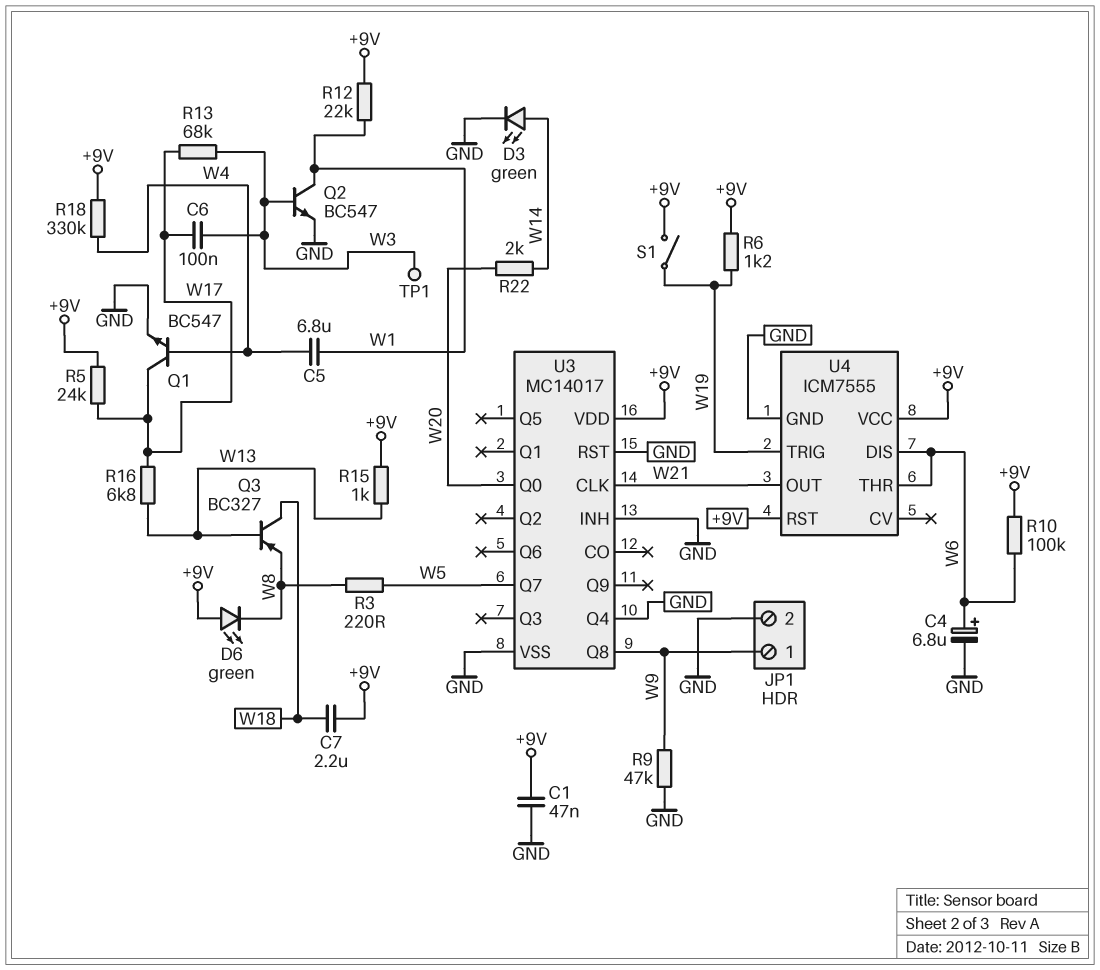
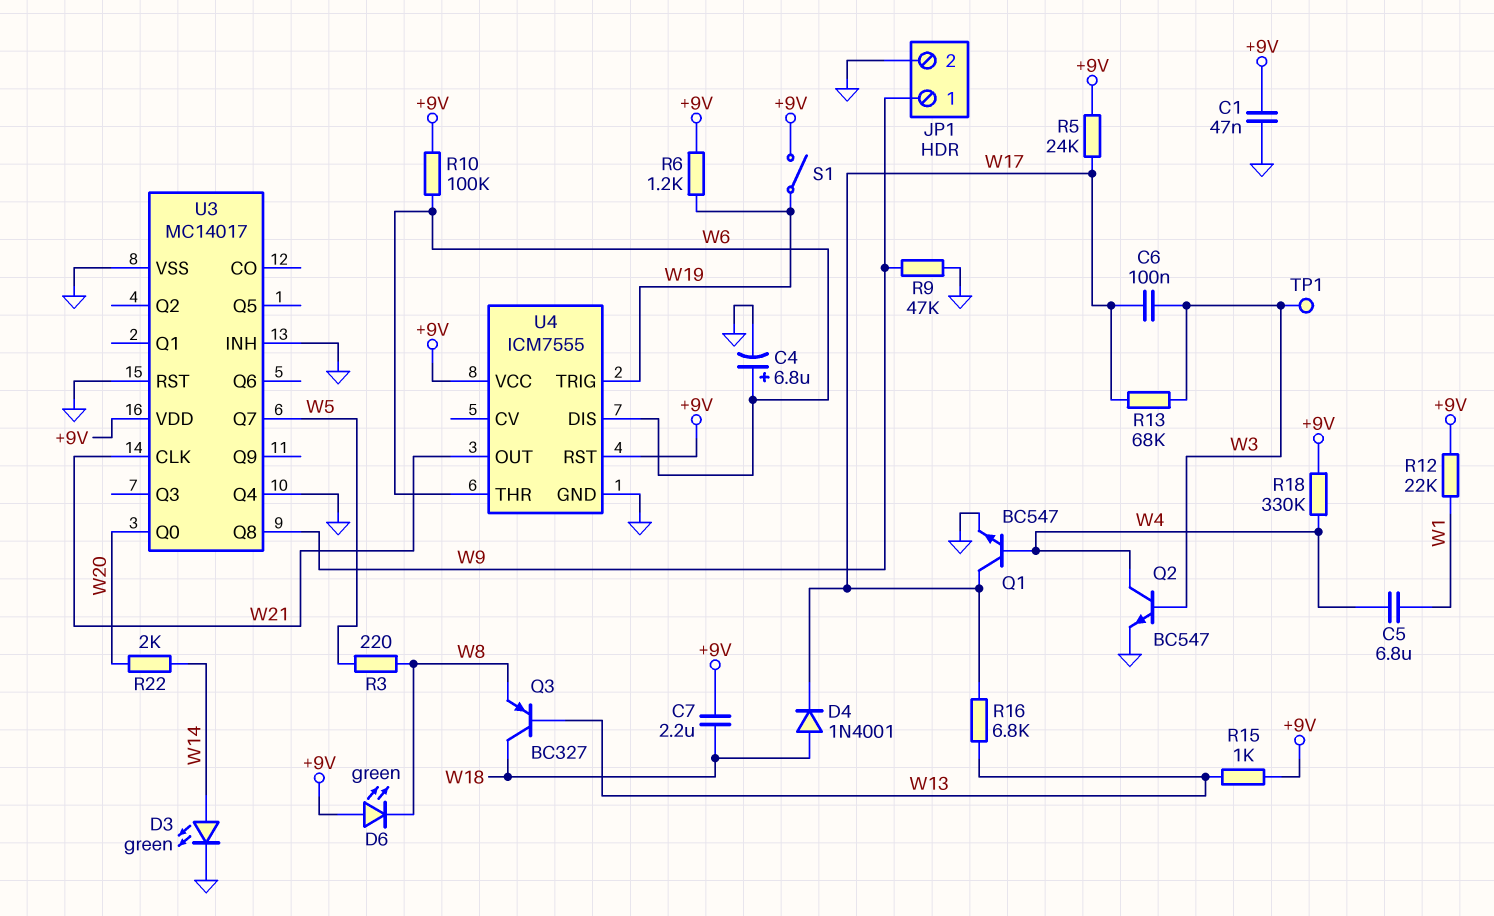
D4: none -> diode 1N4001 (A W18, K W17)
Q2: NPN BC547 (B W3, C W1, E GND) -> NPN BC547 (B W3, C W4, E GND)

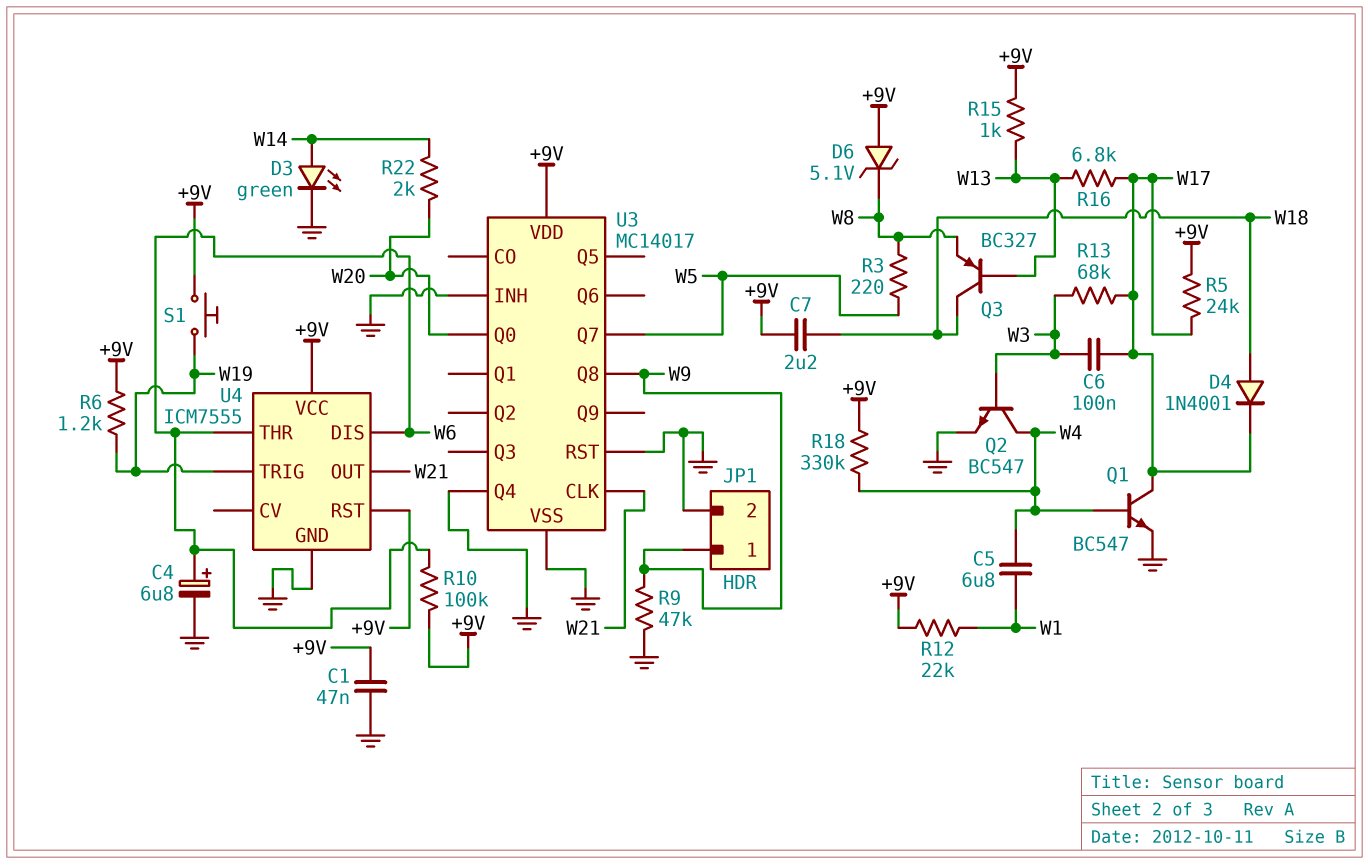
D6: LED green (A +9V, K W8) -> zener 5.1V (A +9V, K W8)
S1: switch (+9V, W19) -> button (+9V, W19)
TP1: test point (W3) -> none

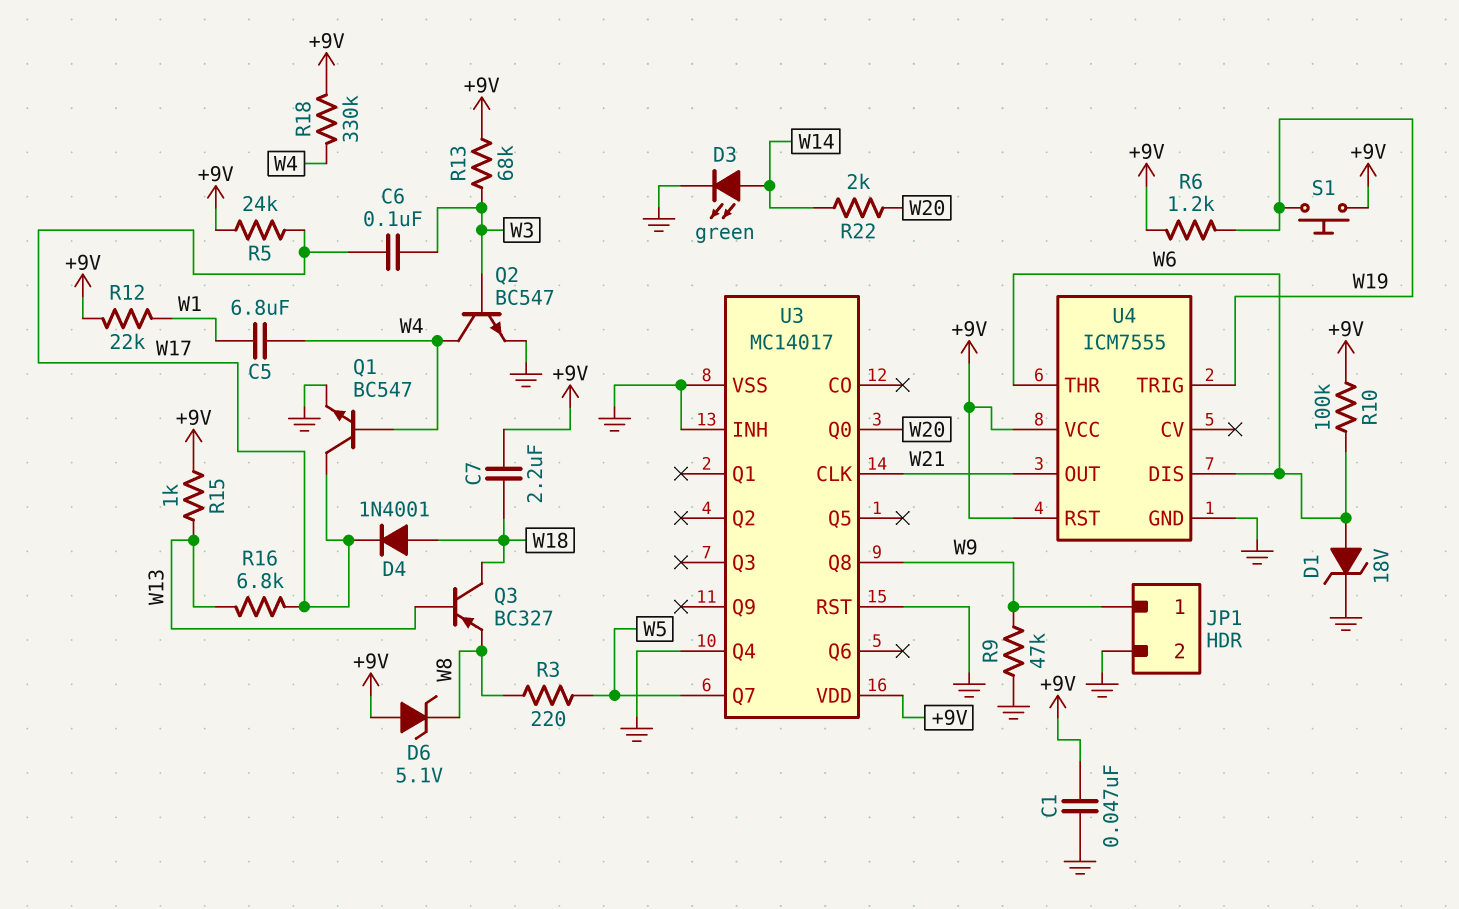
C4: 6.8uF (plus W6, minus GND) -> none
D1: none -> zener 18V (A W6, K GND)
R13: 68k (W3, W17) -> 68k (+9V, W3)

